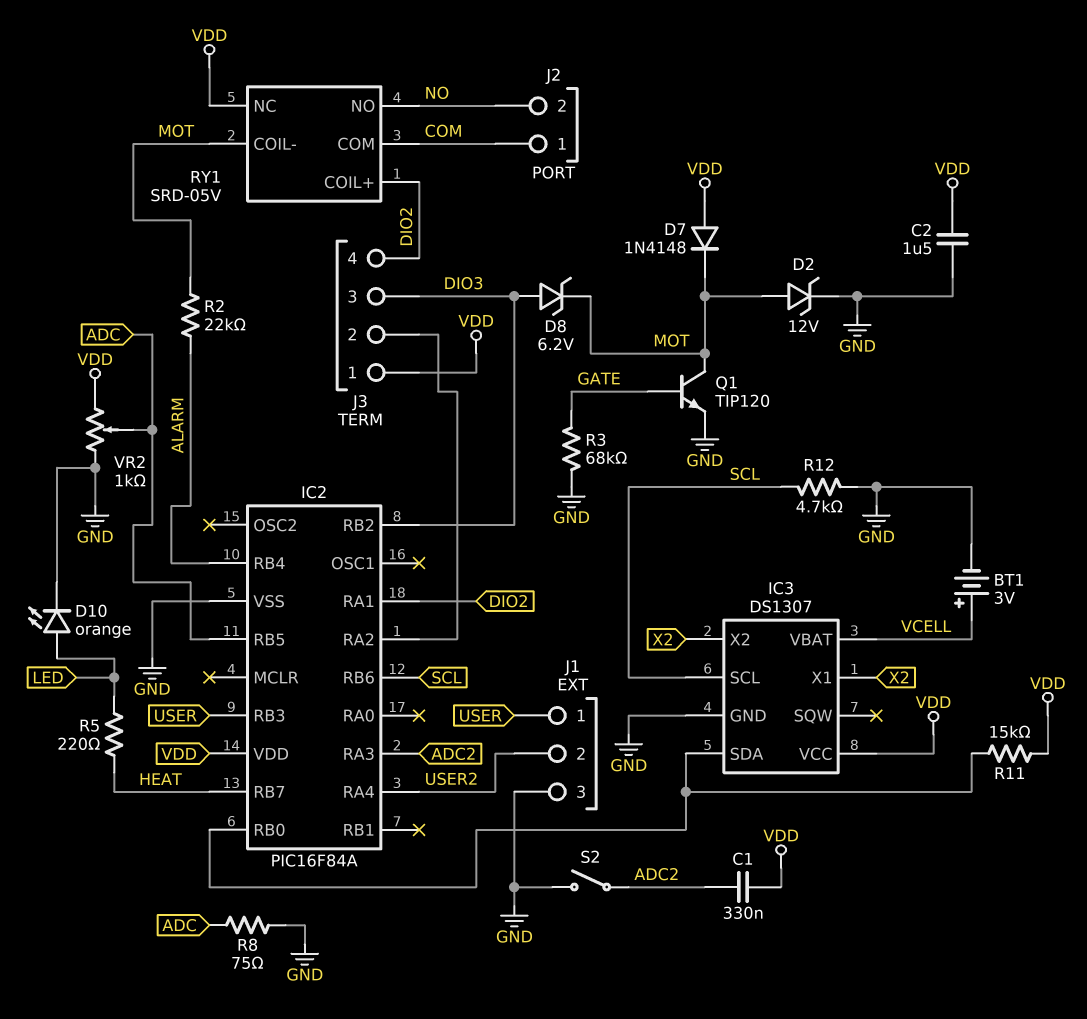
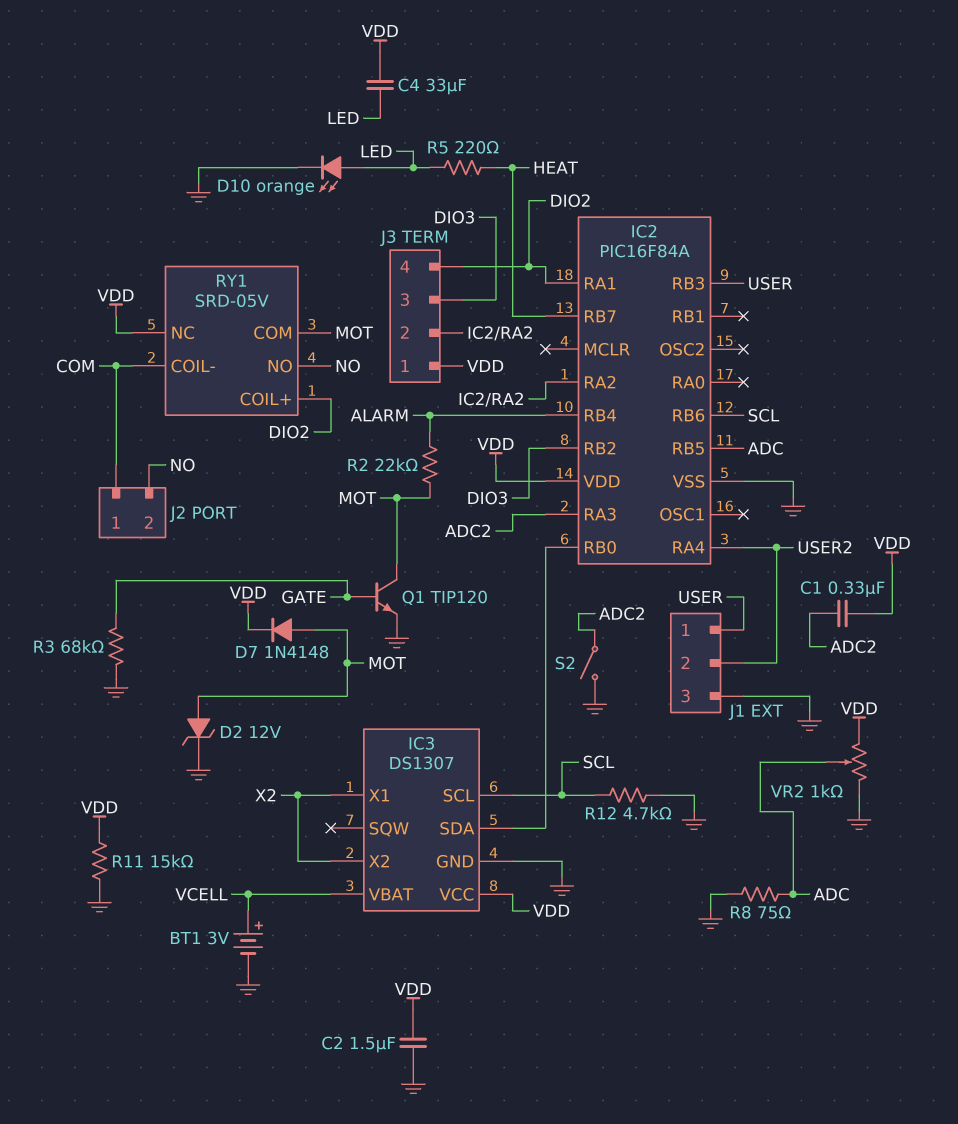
C4: none -> 33uF (LED, VDD)
D7: diode 1N4148 (A VDD, K MOT) -> diode 1N4148 (A MOT, K VDD)
D8: zener 6.2V (A DIO3, K MOT) -> none
R11: 15k (IC2/RB0, VDD) -> 15k (GND, VDD)
RY1 pin COIL-: MOT -> COM
RY1 pin COM: COM -> MOT

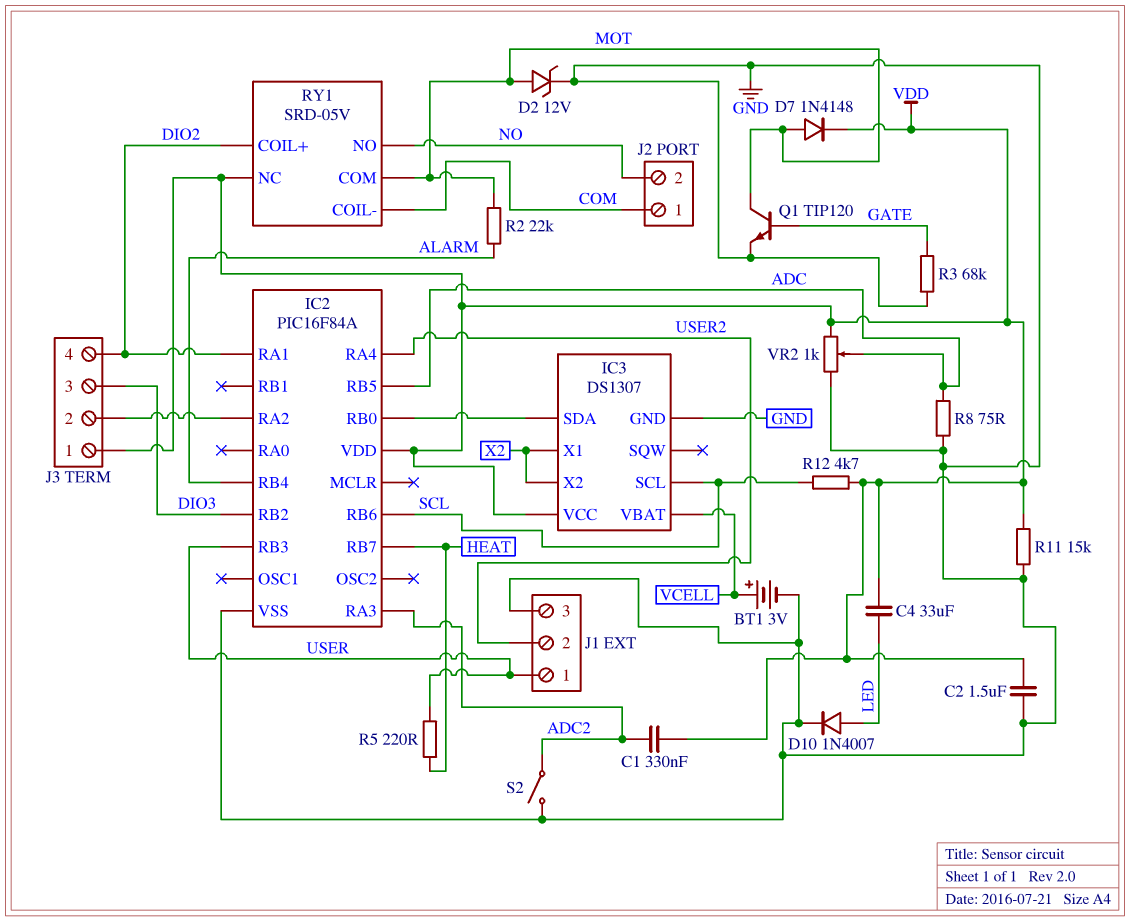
D10: LED orange (A LED, K GND) -> diode 1N4007 (A LED, K GND)
R5: 220 (HEAT, LED) -> 220 (HEAT, USER)
R12: 4.7k (GND, SCL) -> 4.7k (SCL, VDD)

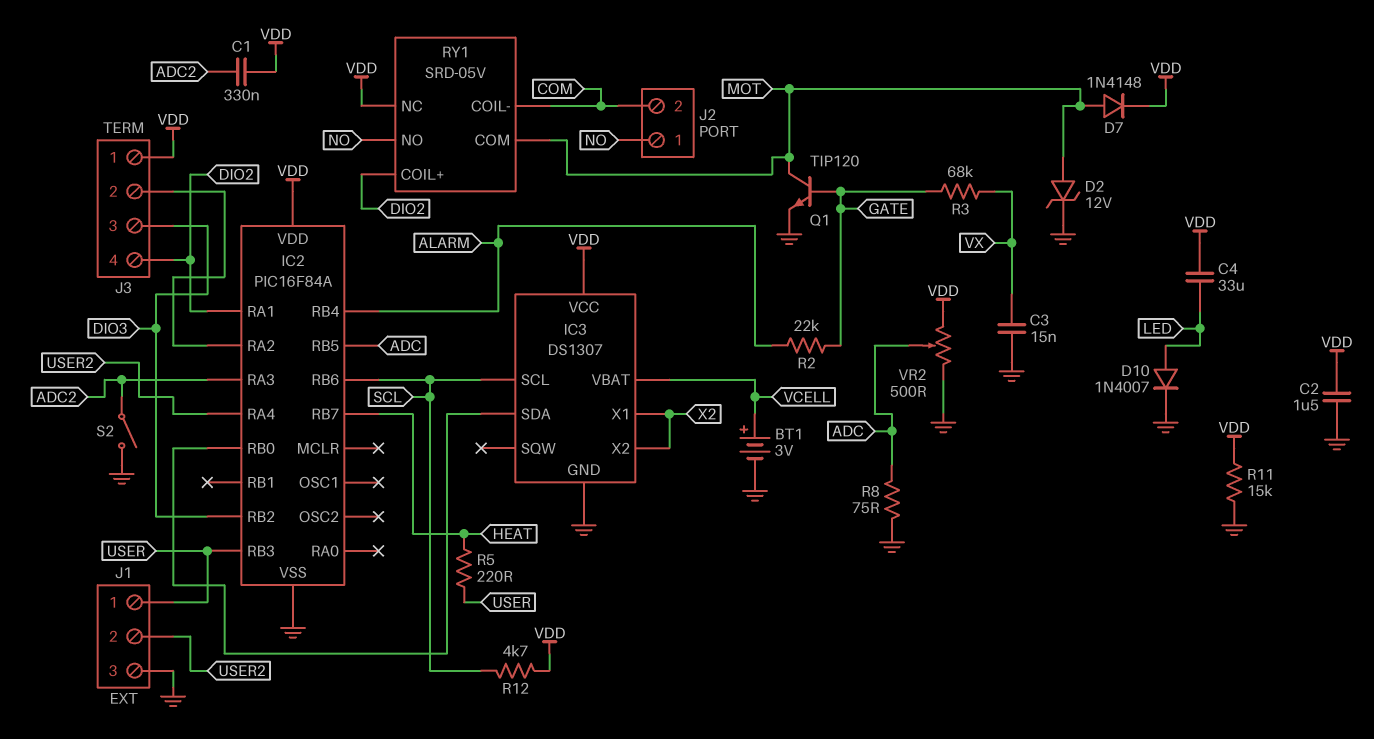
C3: none -> 15nF (GND, VX)
J2 pin 1: COM -> NO
J2 pin 2: NO -> COM
R2: 22k (ALARM, MOT) -> 22k (ALARM, GATE)
R3: 68k (GATE, GND) -> 68k (GATE, VX)
VR2: 1k (GND, VDD, wiper ADC) -> 500 (GND, VDD, wiper ADC)

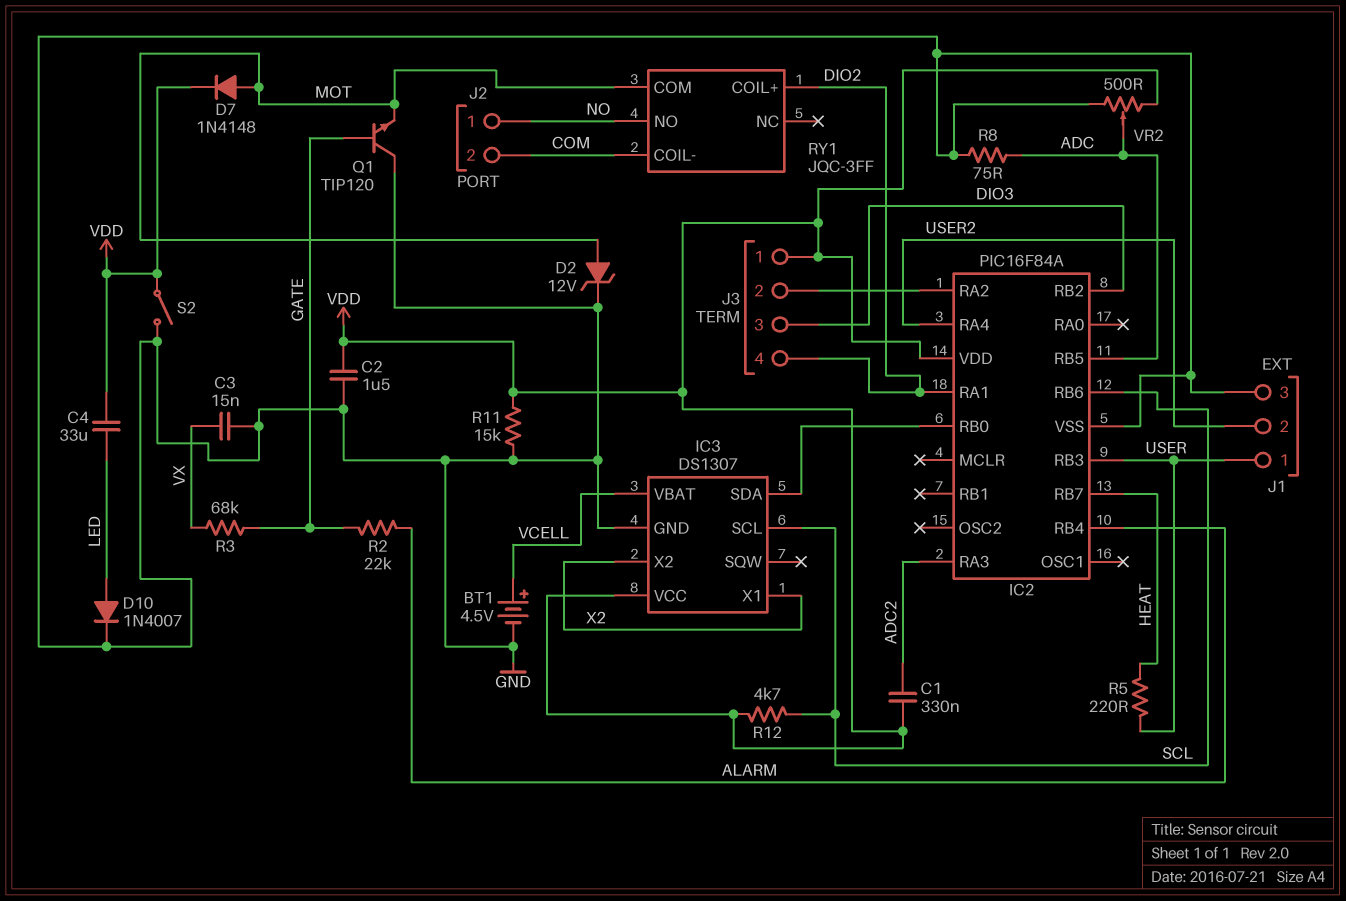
BT1: 3V (plus VCELL, minus GND) -> 4.5V (plus VCELL, minus GND)
Q1: NPN TIP120 (B GATE, C MOT, E GND) -> NPN TIP120 (B GATE, C GND, E MOT)
RY1: SRD-05V -> JQC-3FF
RY1 pin NC: VDD -> none
S2: switch (ADC2, GND) -> switch (GND, VDD)

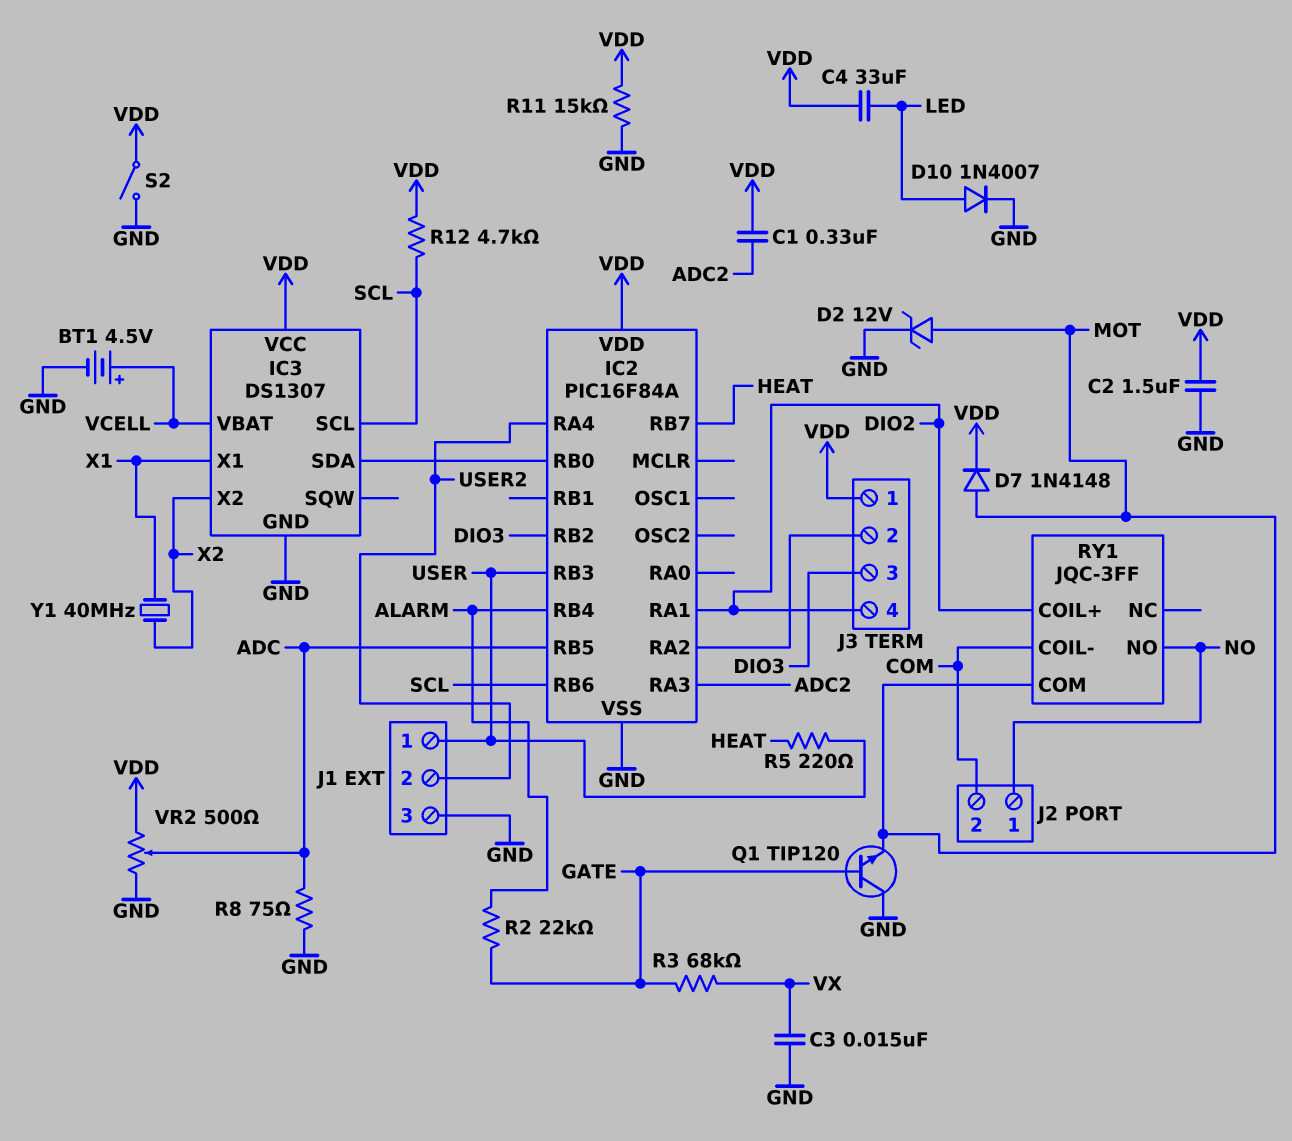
IC3 pin X1: X2 -> X1
Y1: none -> 40MHz (X1, X2)

